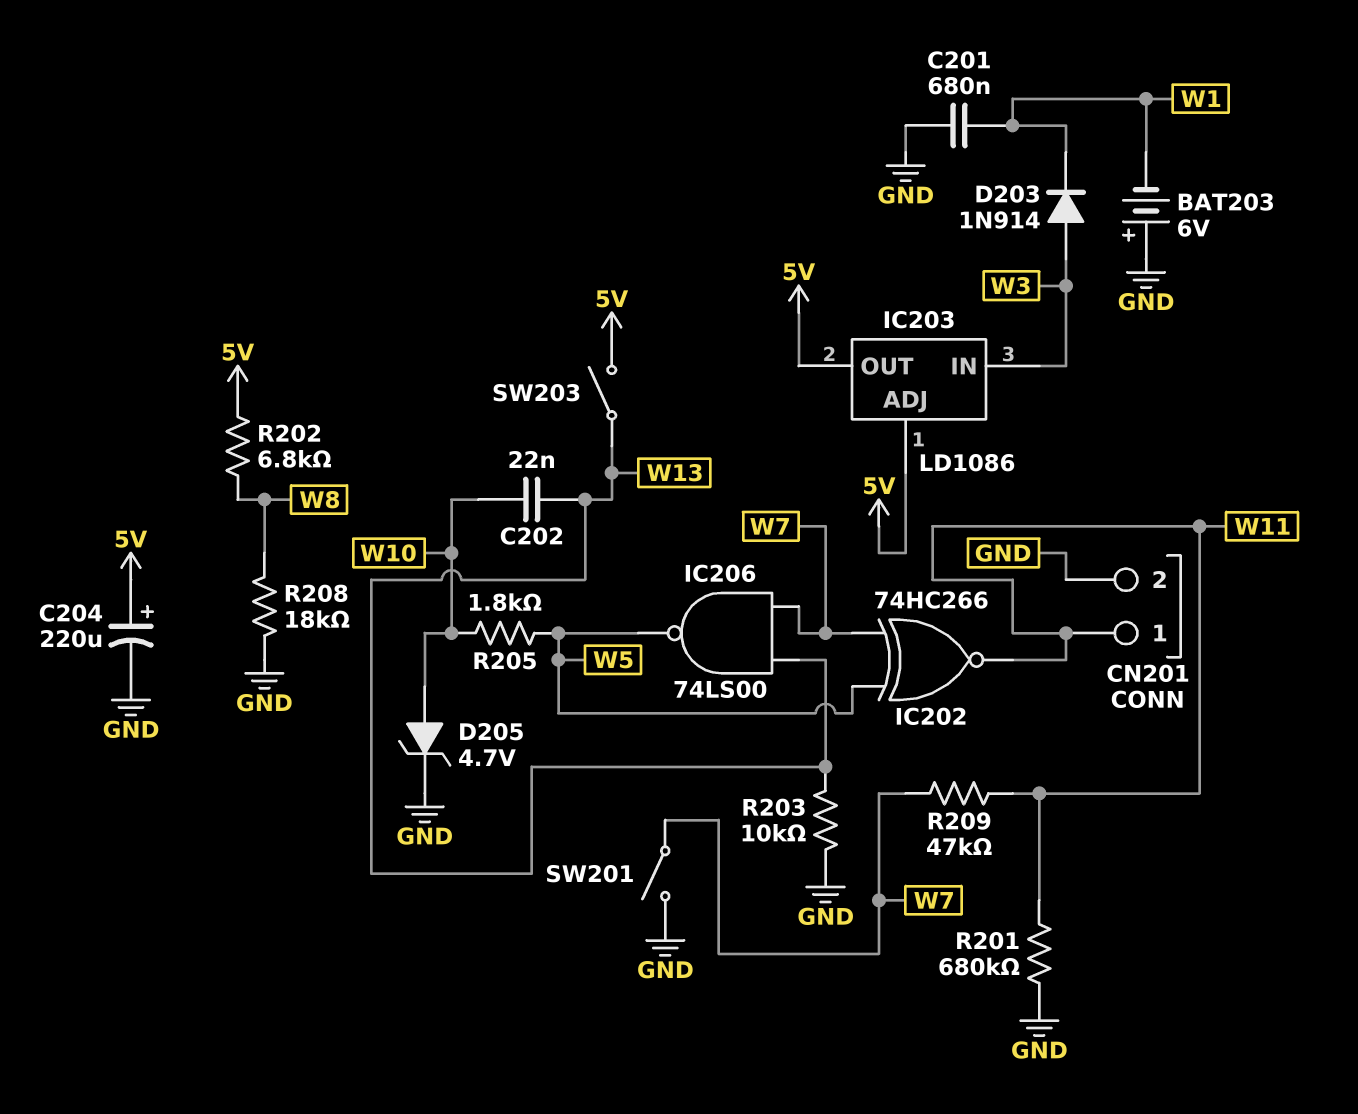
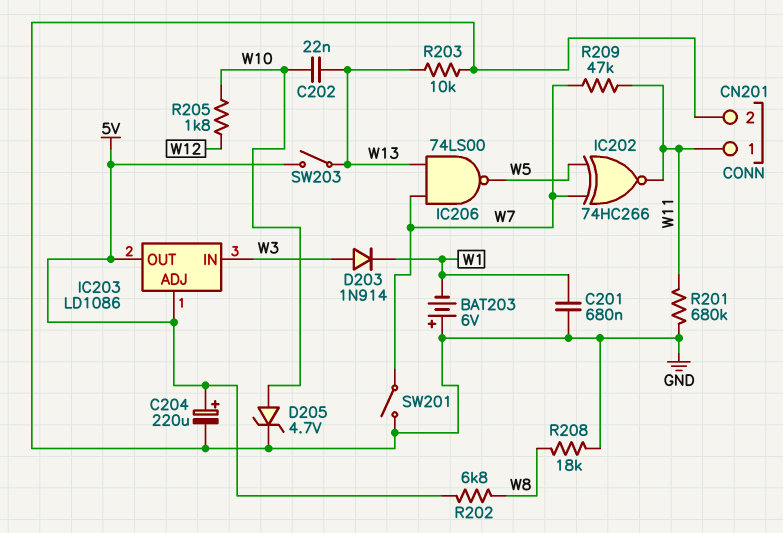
R205: 1.8k (W5, W10) -> 1.8k (W10, W12)

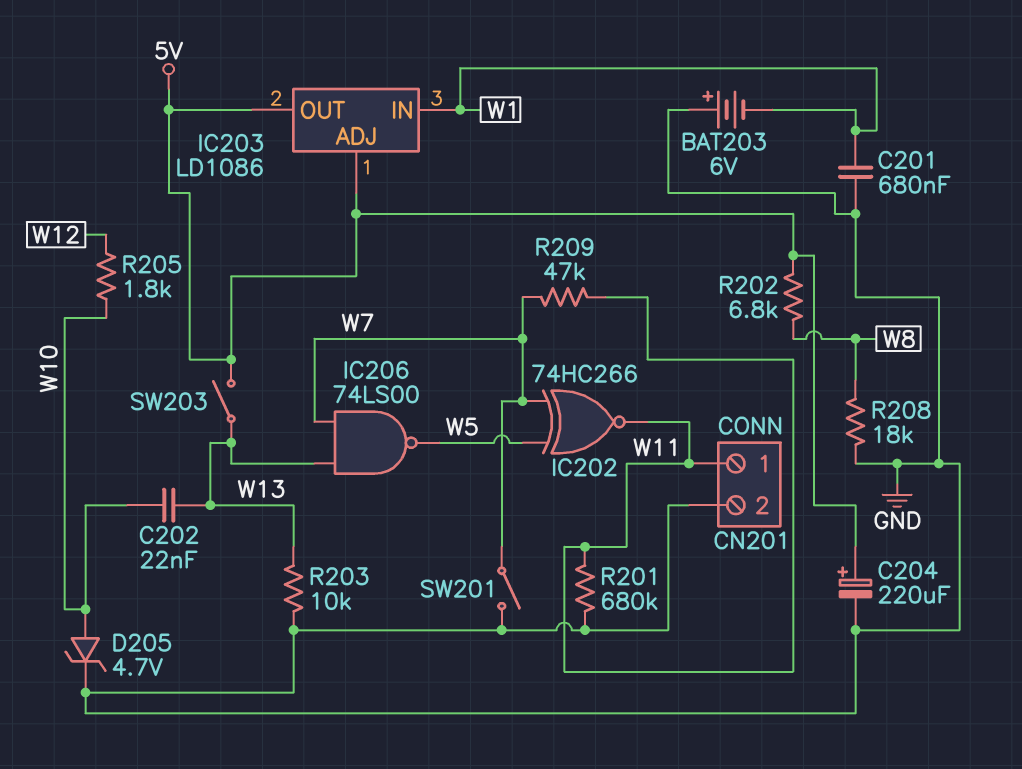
D203: diode 1N914 (A W3, K W1) -> none
IC203 pin IN: W3 -> W1

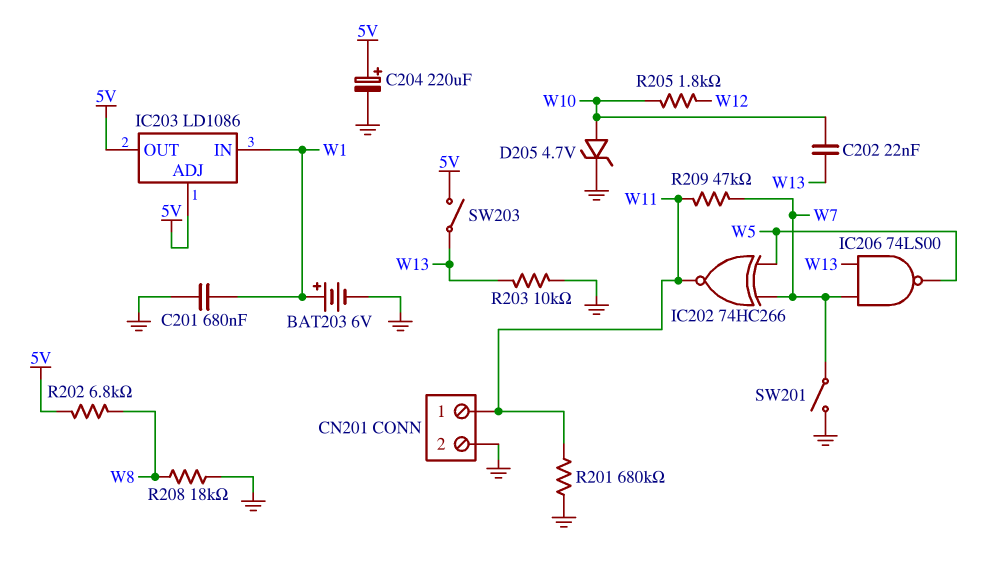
BAT203: 6V (plus GND, minus W1) -> 6V (plus W1, minus GND)

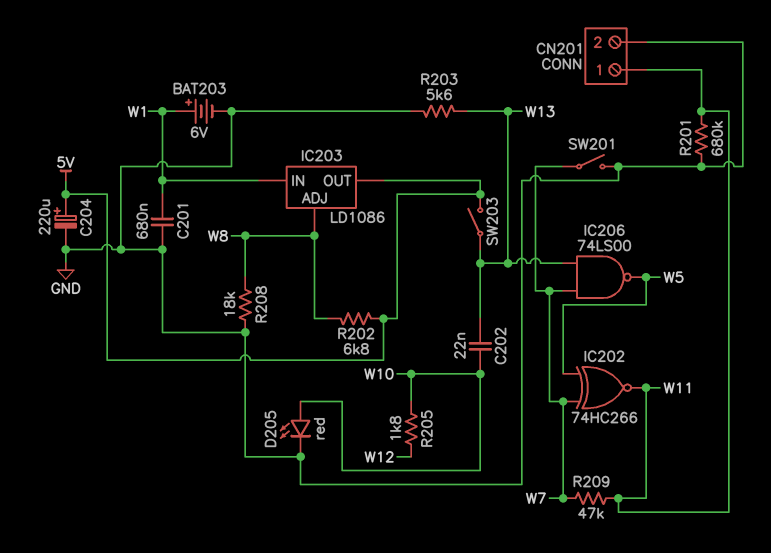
D205: zener 4.7V (A W10, K GND) -> LED red (A W10, K GND)
IC203 pin ADJ: 5V -> W8
R203: 10k (GND, W13) -> 5.6k (GND, W13)

